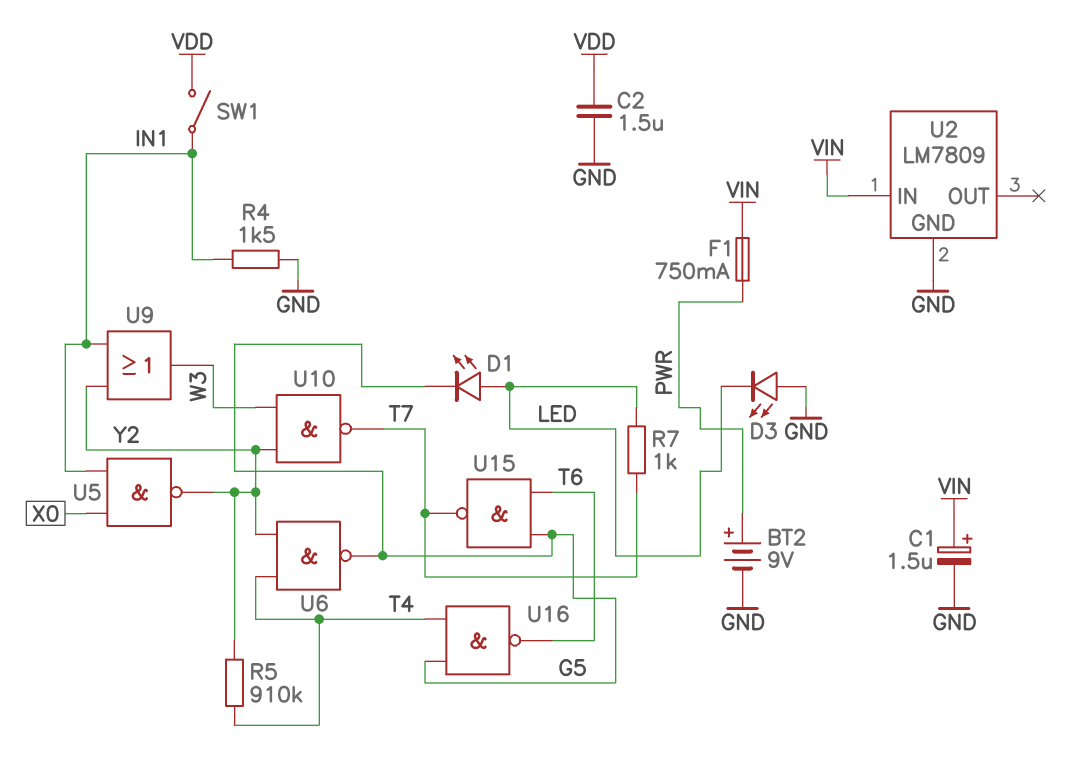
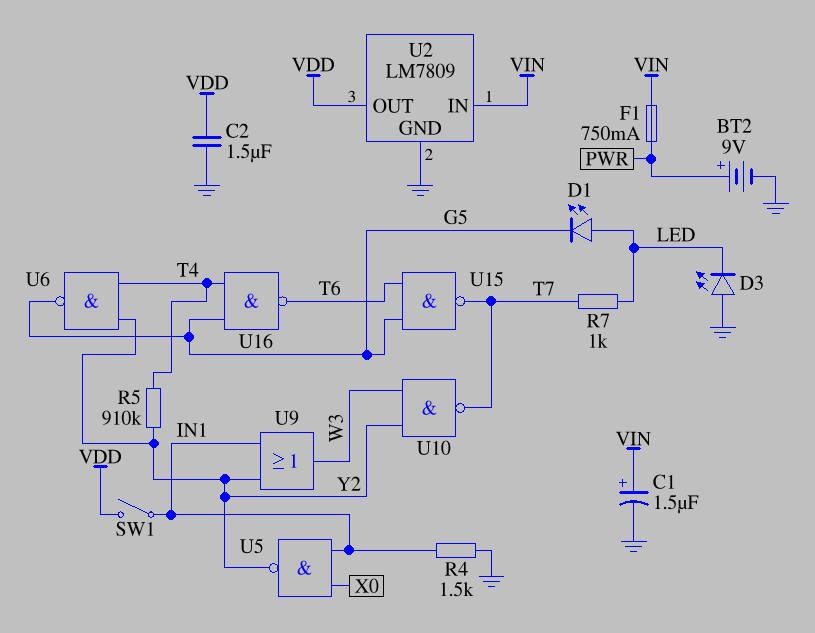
U2 pin OUT: none -> VDD

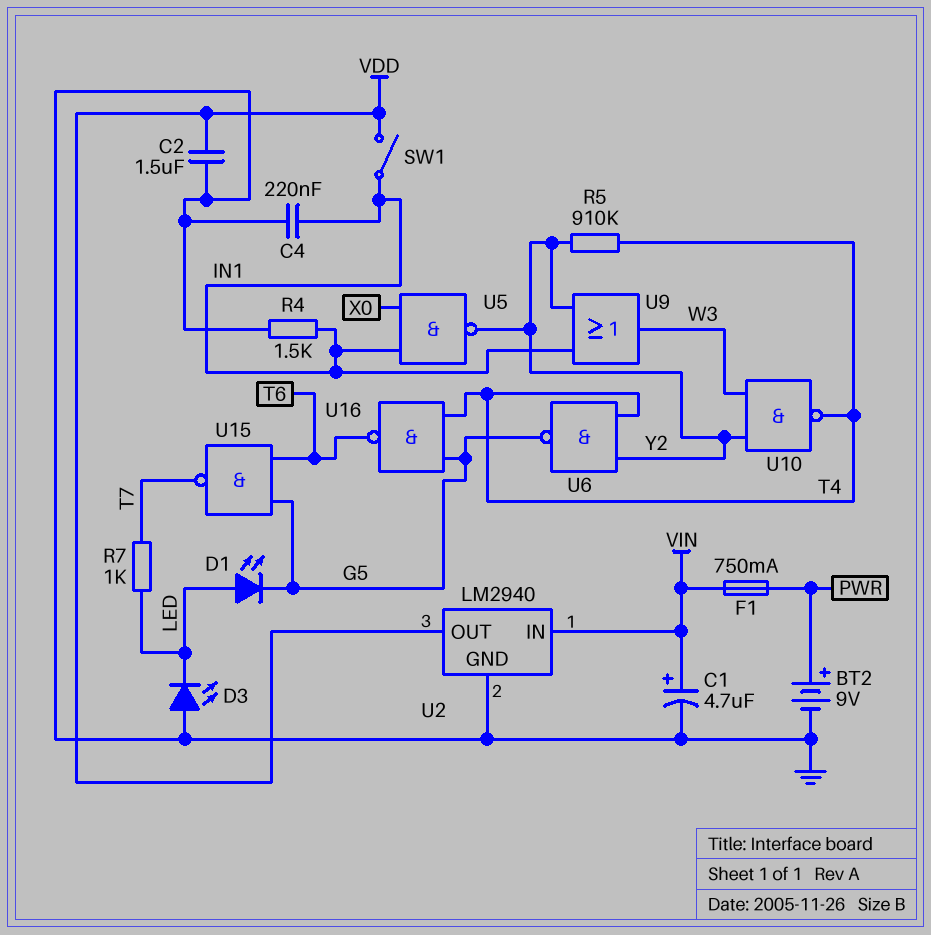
C1: 1.5uF (plus VIN, minus GND) -> 4.7uF (plus VIN, minus GND)
C4: none -> 220nF (GND, IN1)
U2: LM7809 -> LM2940
U10: NAND (in W3, in Y2, out T7) -> NAND (in W3, in Y2, out T4)

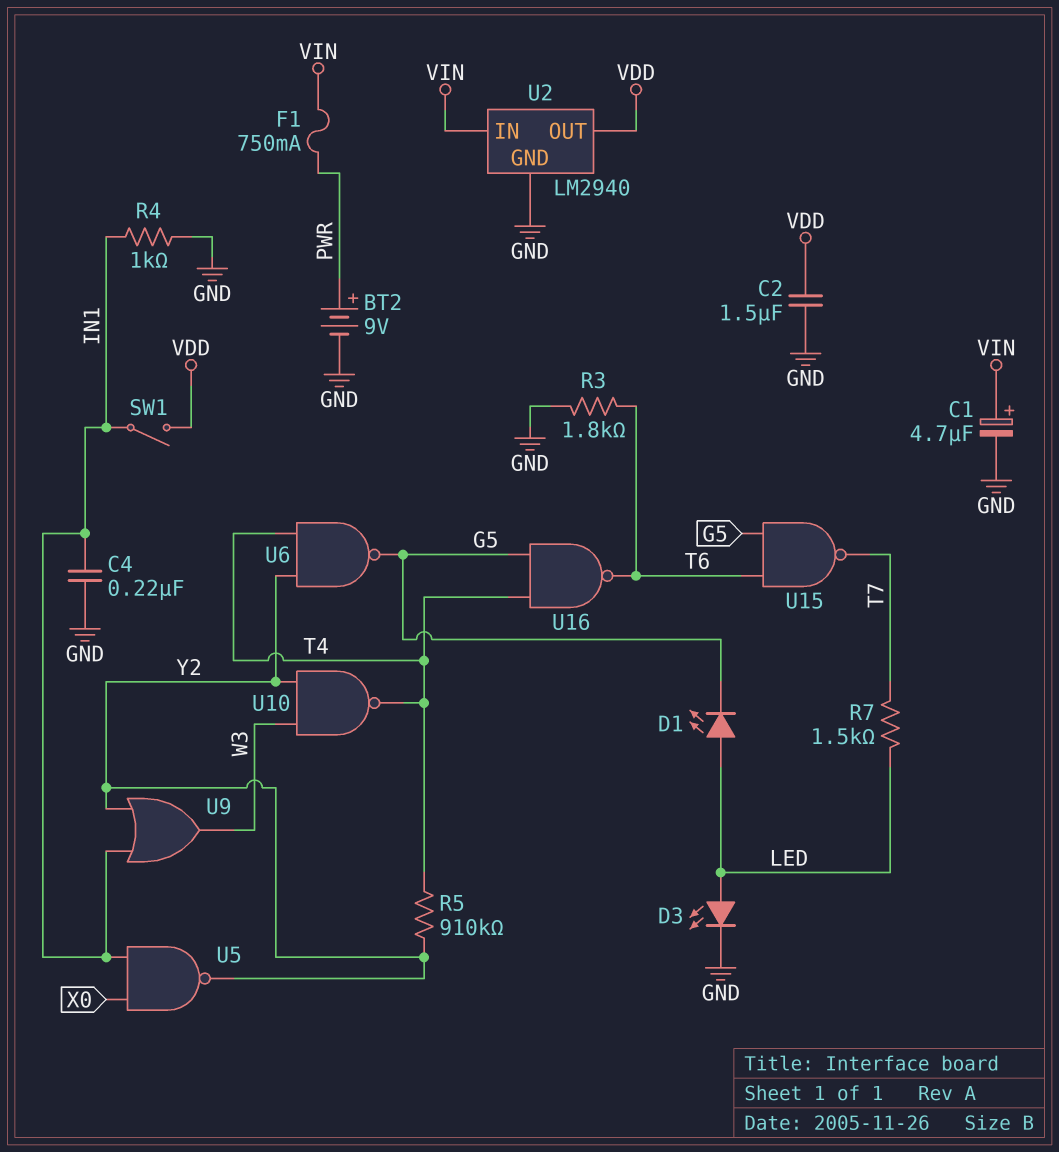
D3: LED (A GND, K LED) -> LED (A LED, K GND)
R3: none -> 1.8k (GND, T6)
R4: 1.5k (GND, IN1) -> 1k (GND, IN1)
R7: 1k (LED, T7) -> 1.5k (LED, T7)

